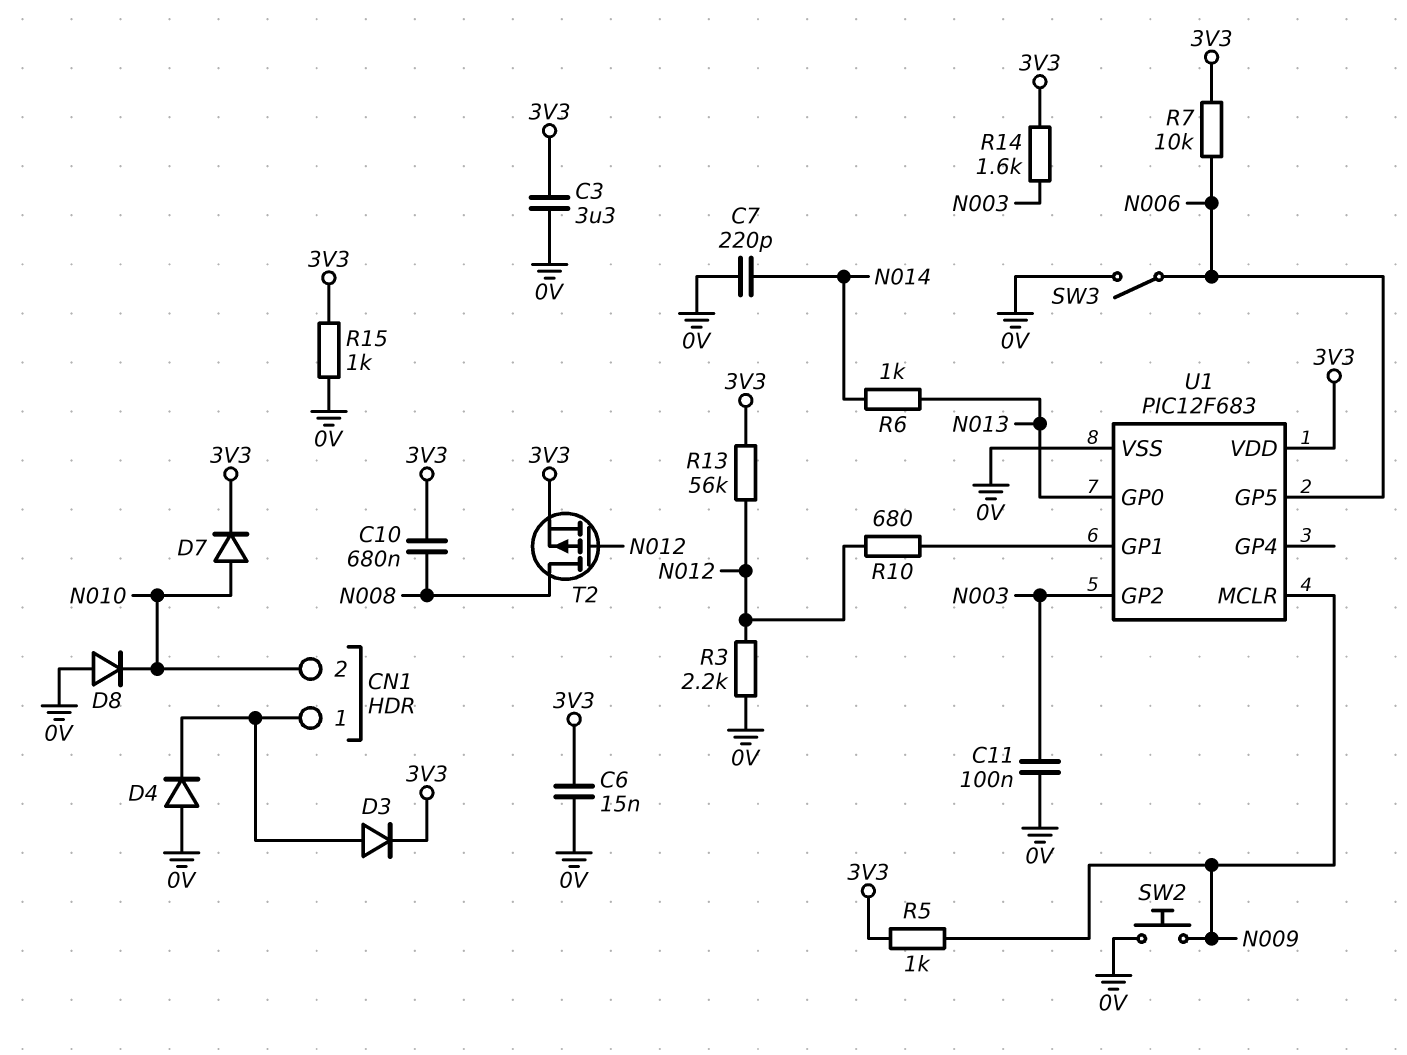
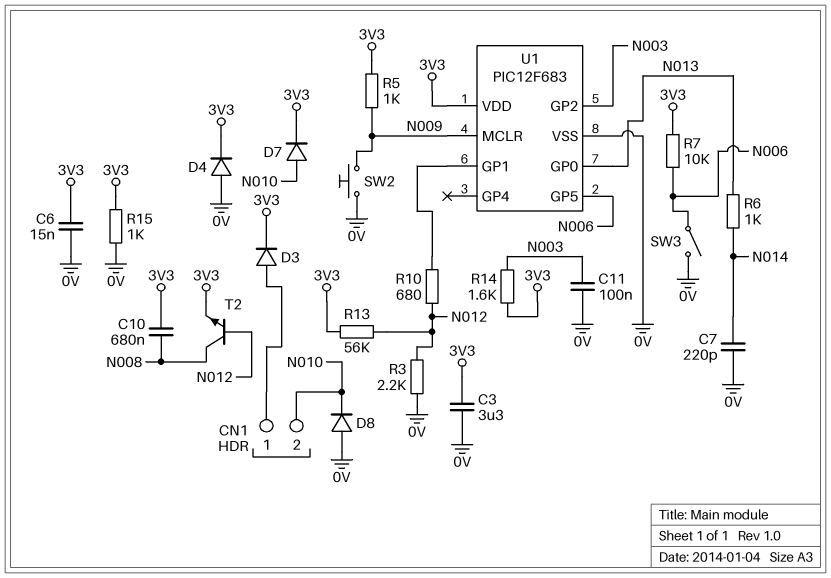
D4: diode (A 0V, K CN1/1) -> diode (A 0V, K 3V3)
T2: PMOS (G N012, D N008, S 3V3) -> NPN (B N012, C N008, E 3V3)

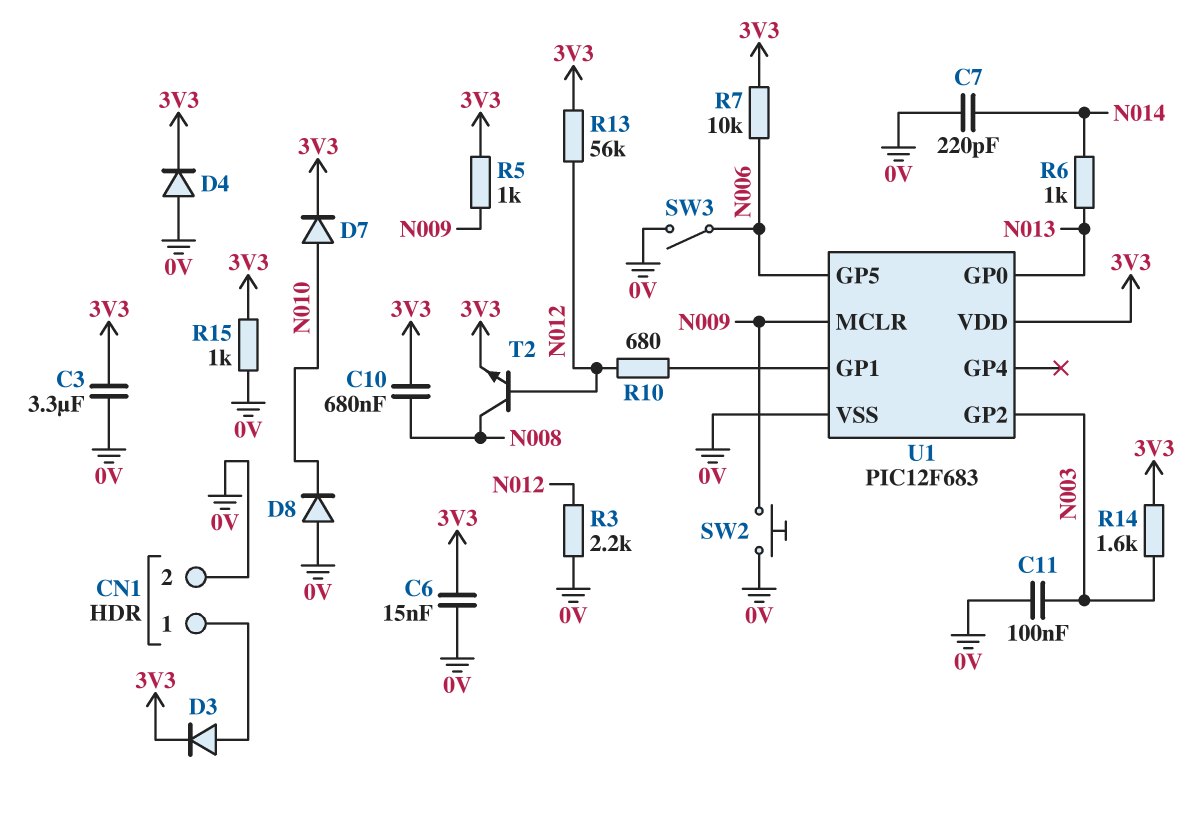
CN1 pin 2: N010 -> 0V

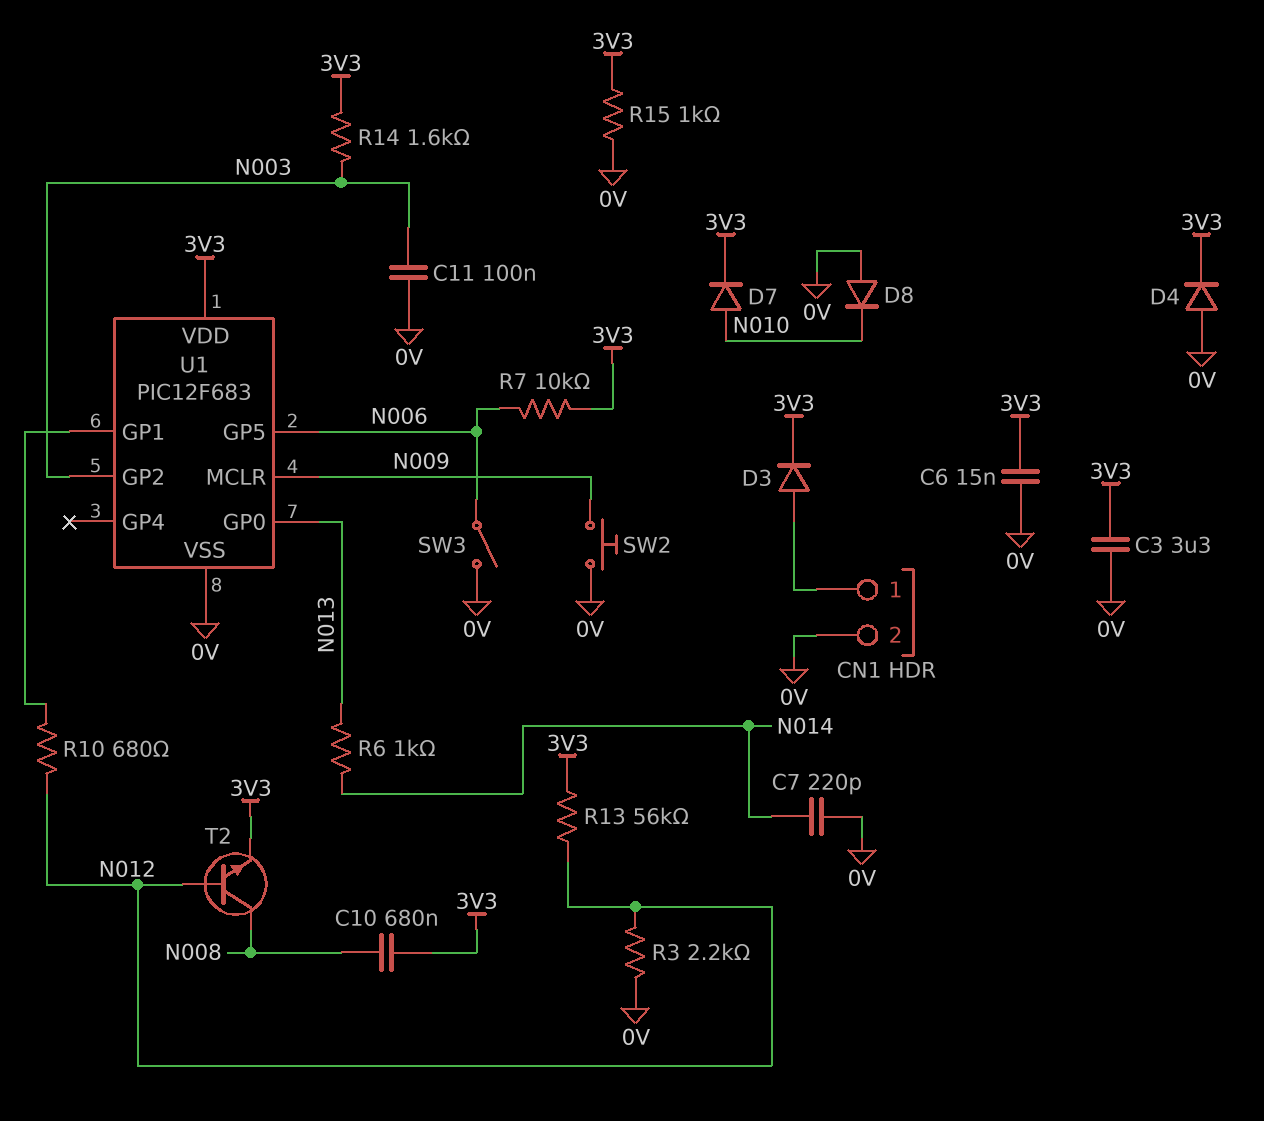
R5: 1k (3V3, N009) -> none

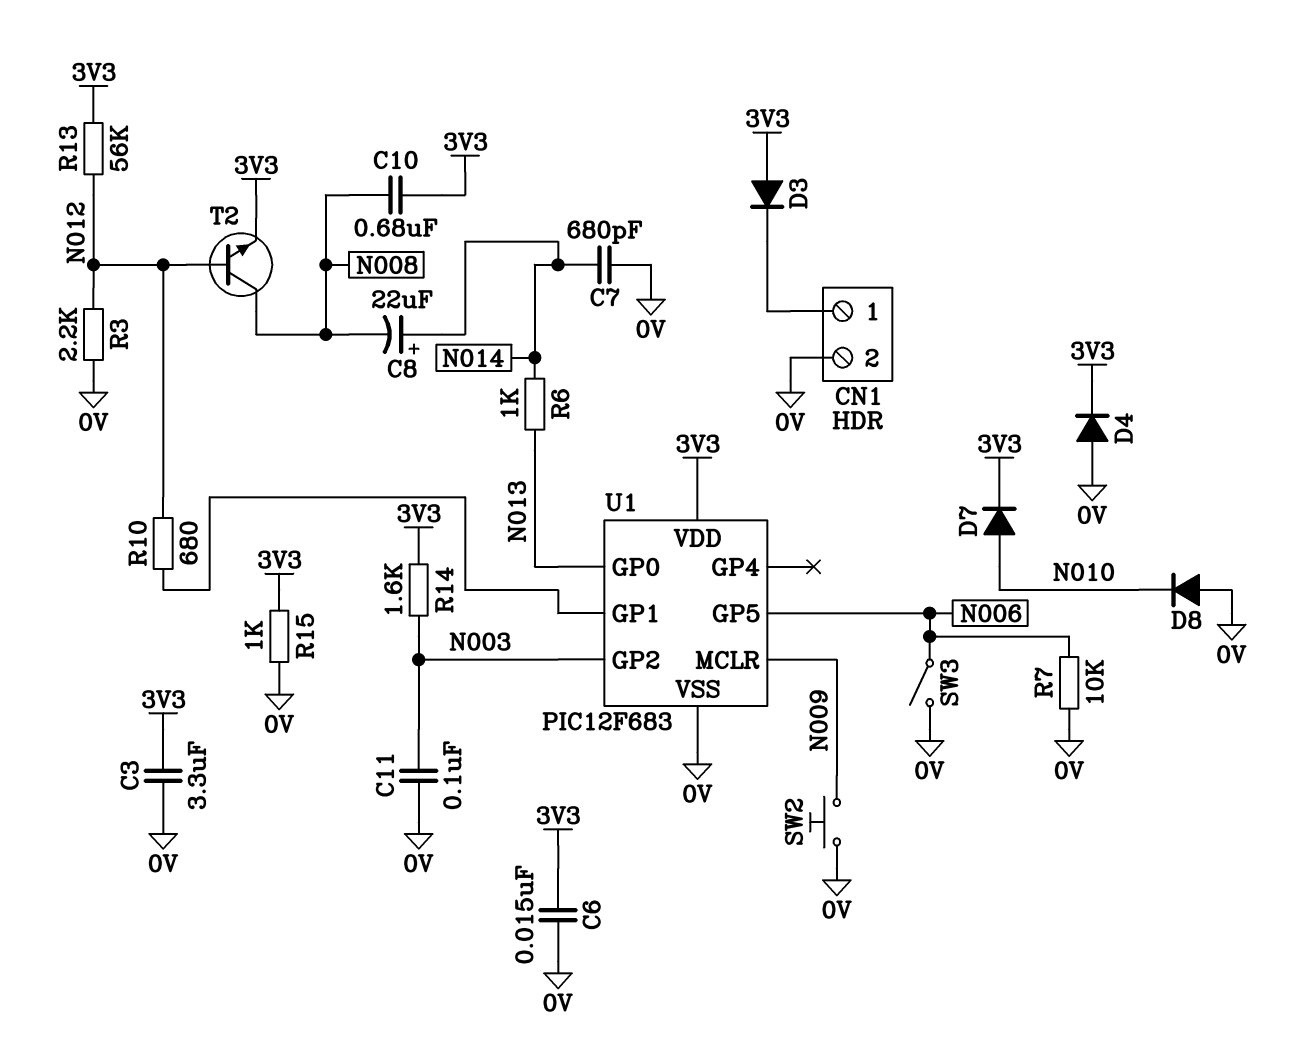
C7: 220pF (0V, N014) -> 680pF (0V, N014)
C8: none -> 22uF (plus N014, minus N008)
D3: diode (A CN1/1, K 3V3) -> diode (A 3V3, K CN1/1)
R7: 10k (3V3, N006) -> 10k (0V, N006)

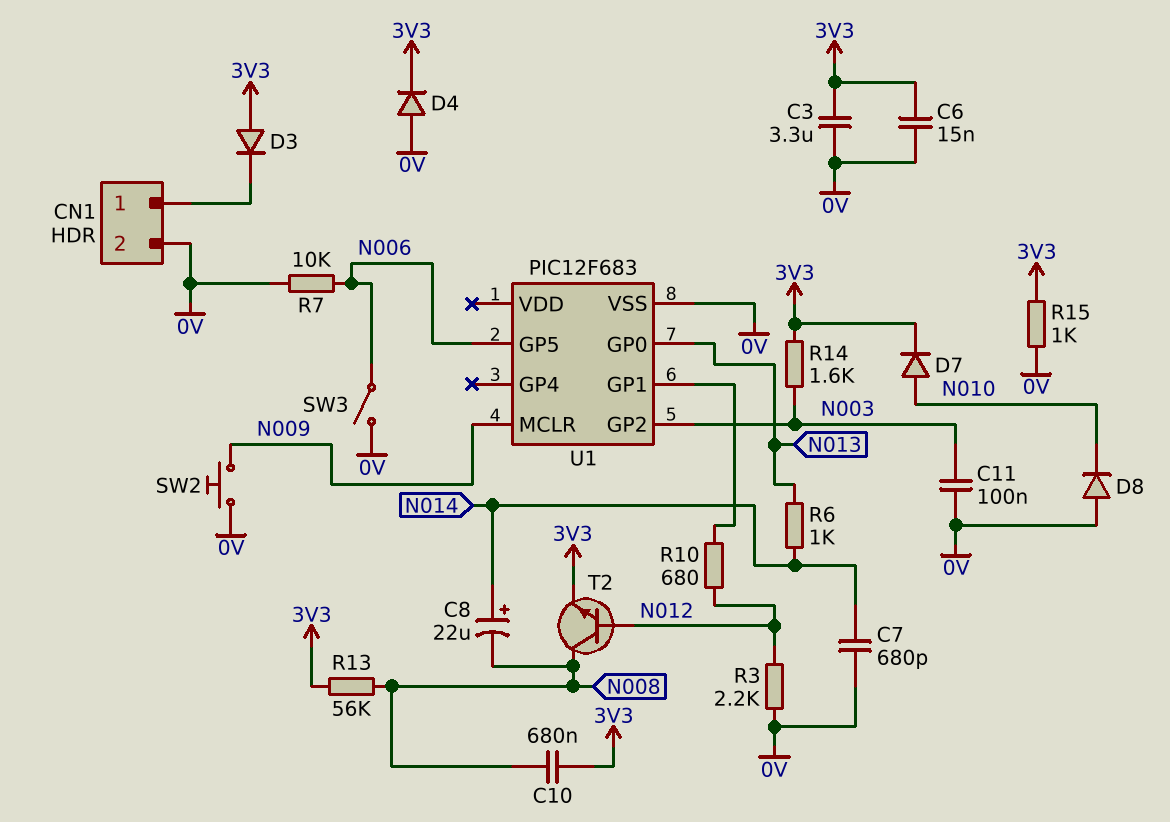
R13: 56k (3V3, N012) -> 56k (3V3, N008)
U1 pin VDD: 3V3 -> none

